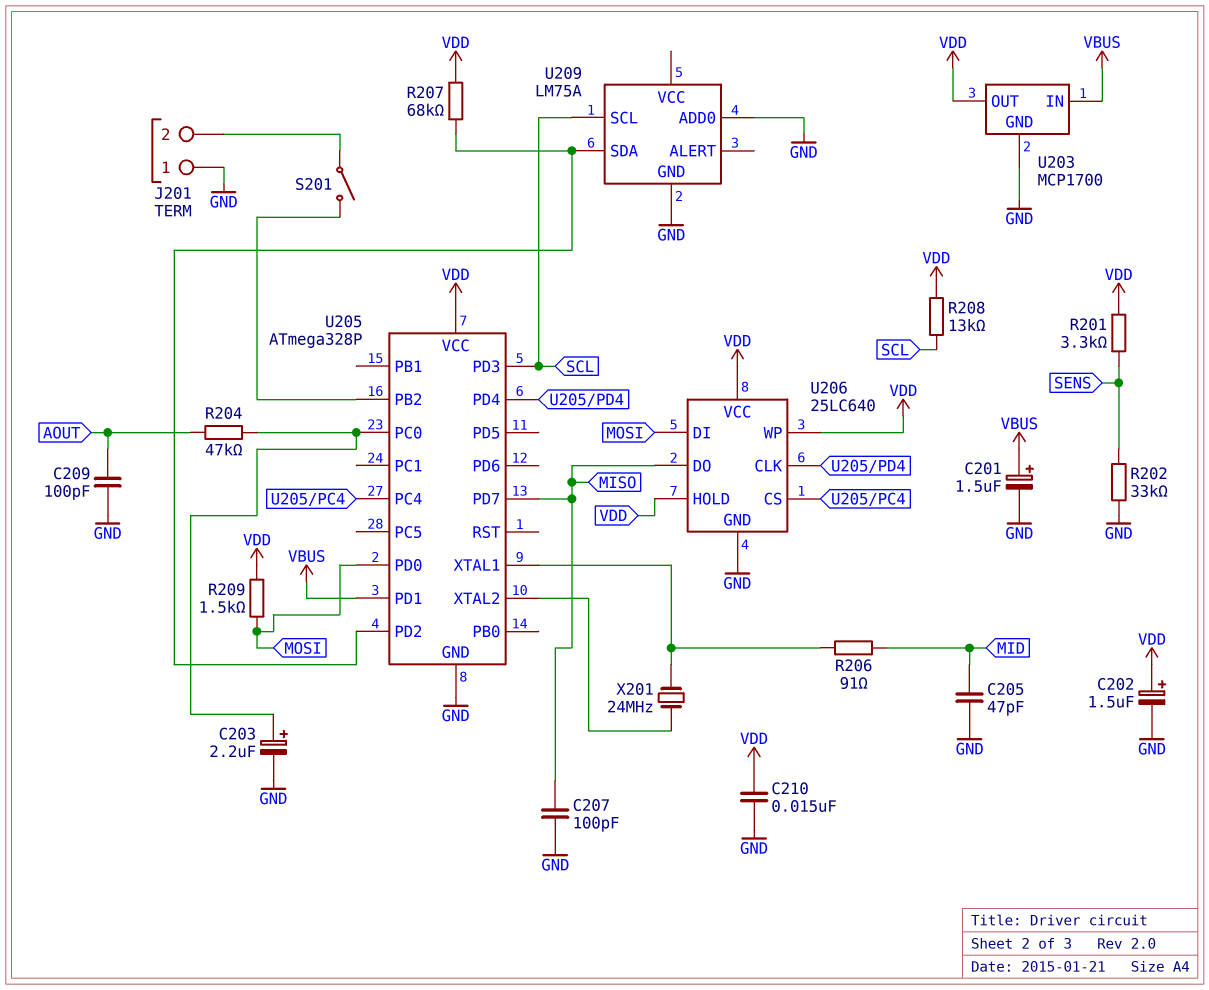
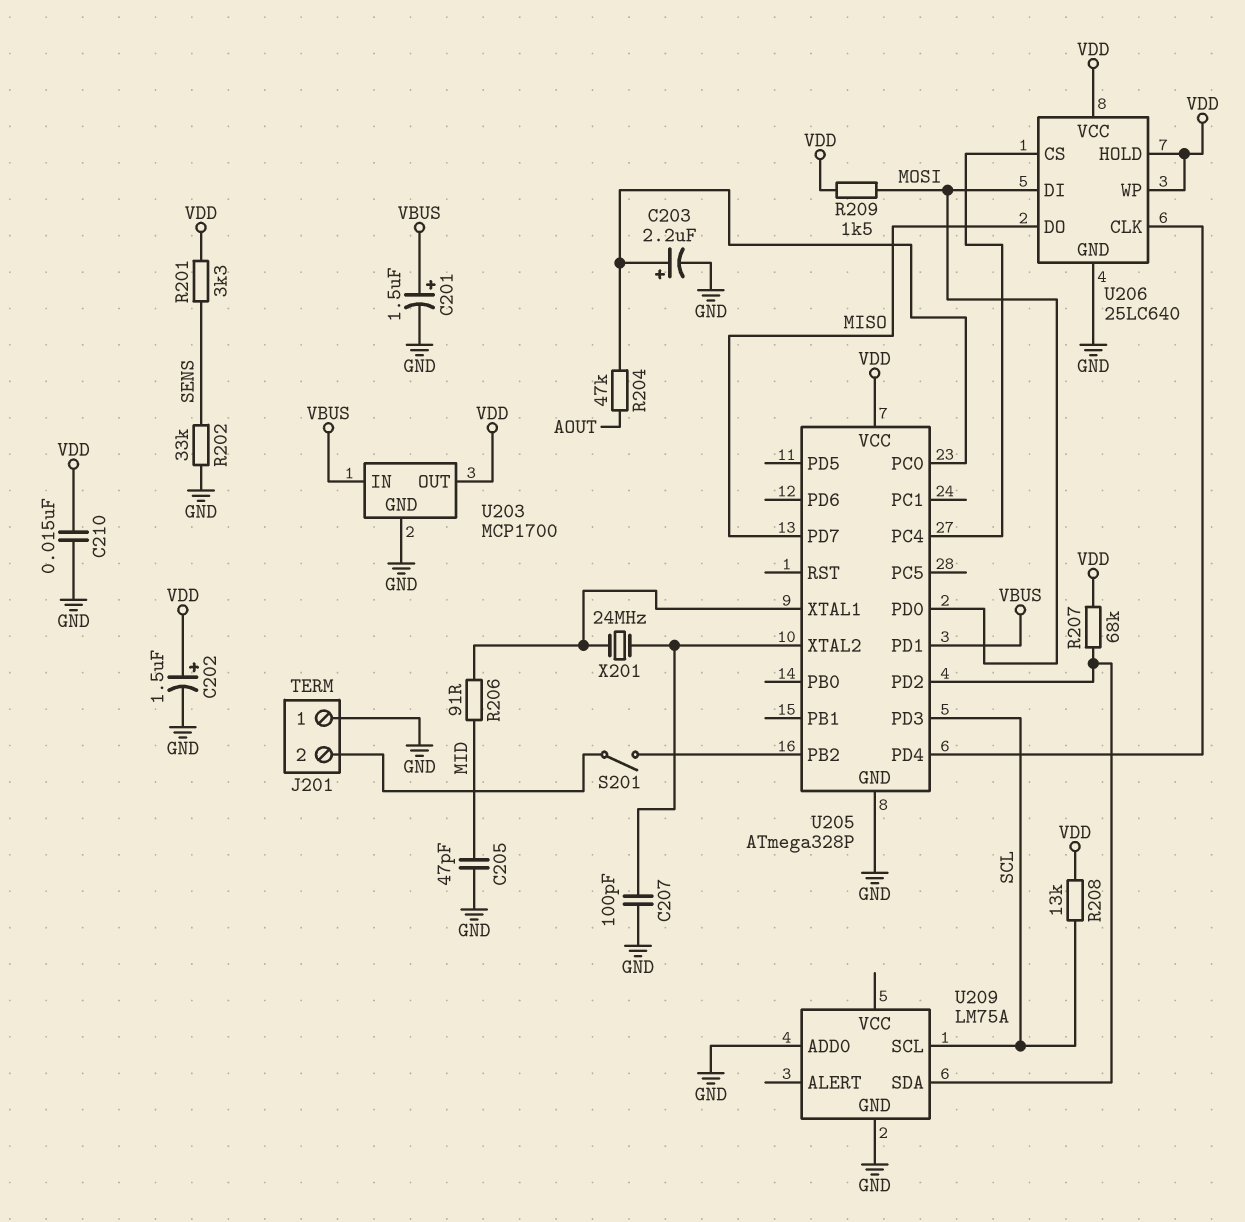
C207: 100pF (GND, MISO) -> 100pF (GND, U205/XTAL2)
C209: 100pF (AOUT, GND) -> none

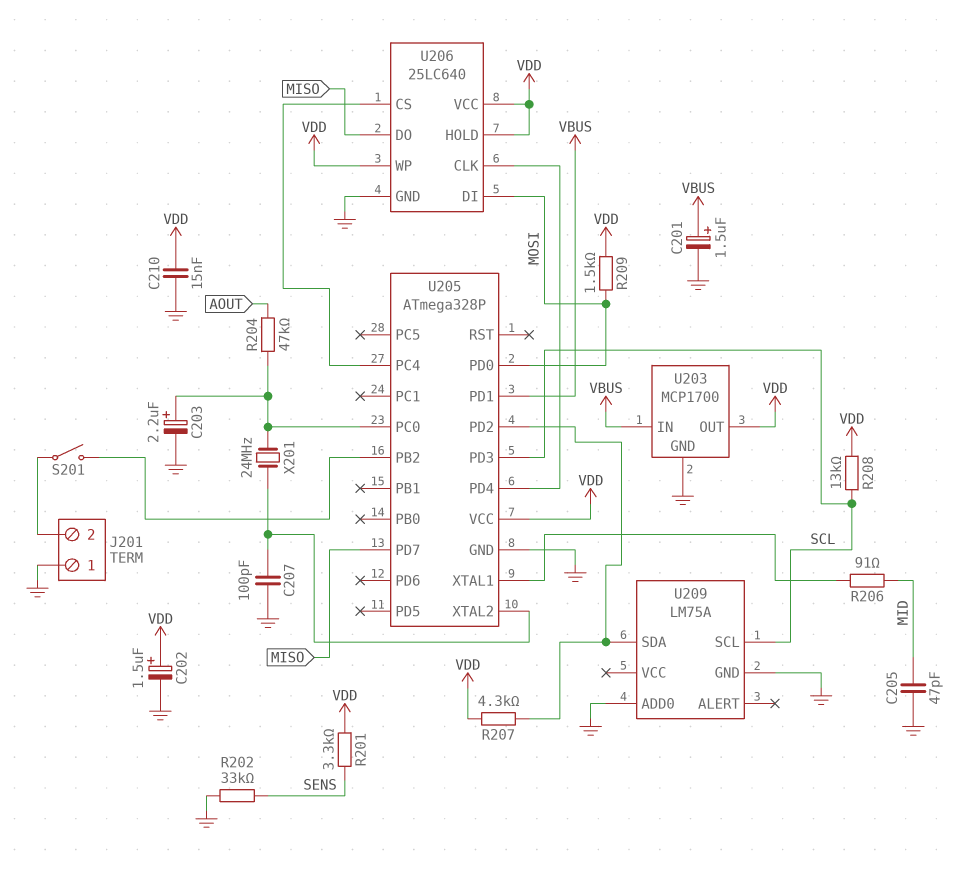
R207: 68k (U205/PD2, VDD) -> 4.3k (U205/PD2, VDD)
X201: 24MHz (U205/XTAL1, U205/XTAL2) -> 24MHz (U205/PC0, U205/XTAL2)

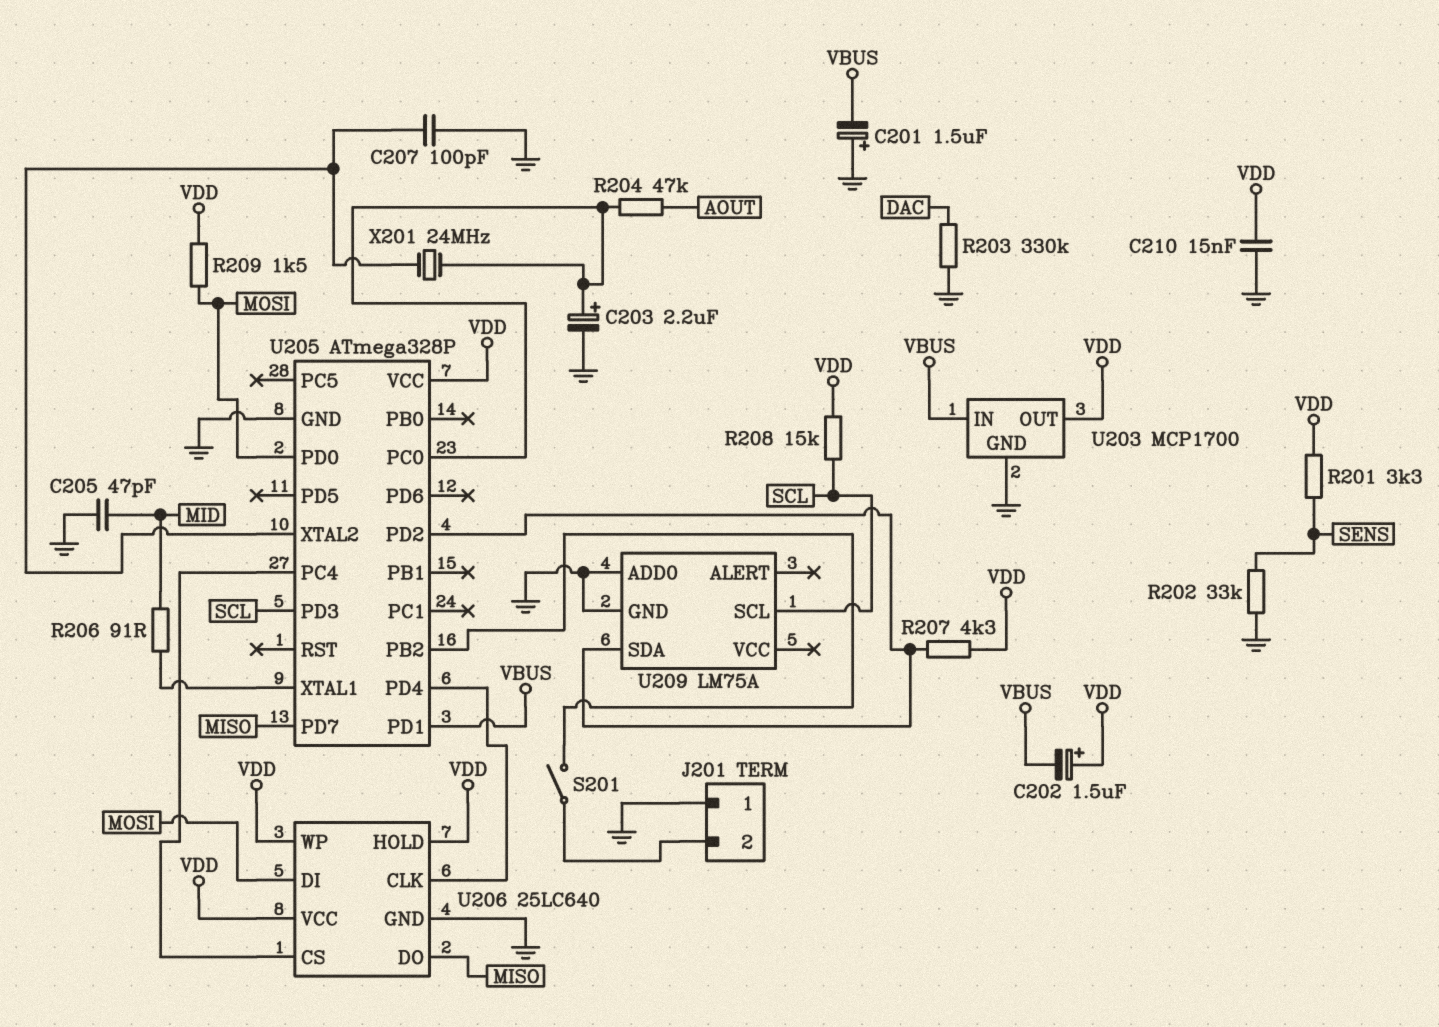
C201: 1.5uF (plus VBUS, minus GND) -> 1.5uF (plus GND, minus VBUS)
C202: 1.5uF (plus VDD, minus GND) -> 1.5uF (plus VDD, minus VBUS)
R203: none -> 330k (DAC, GND)
R208: 13k (SCL, VDD) -> 15k (SCL, VDD)

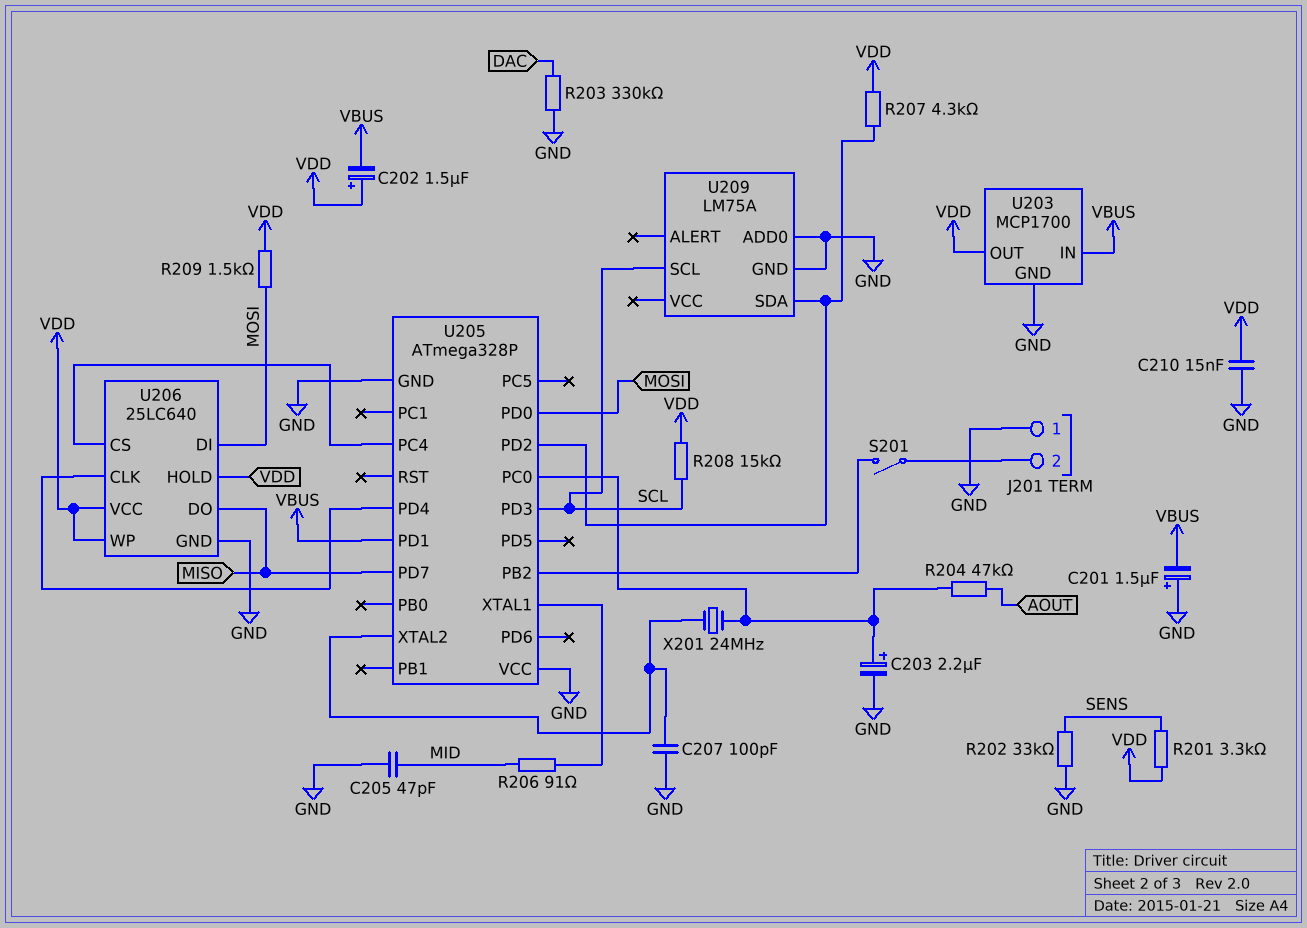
U205 pin VCC: VDD -> GND

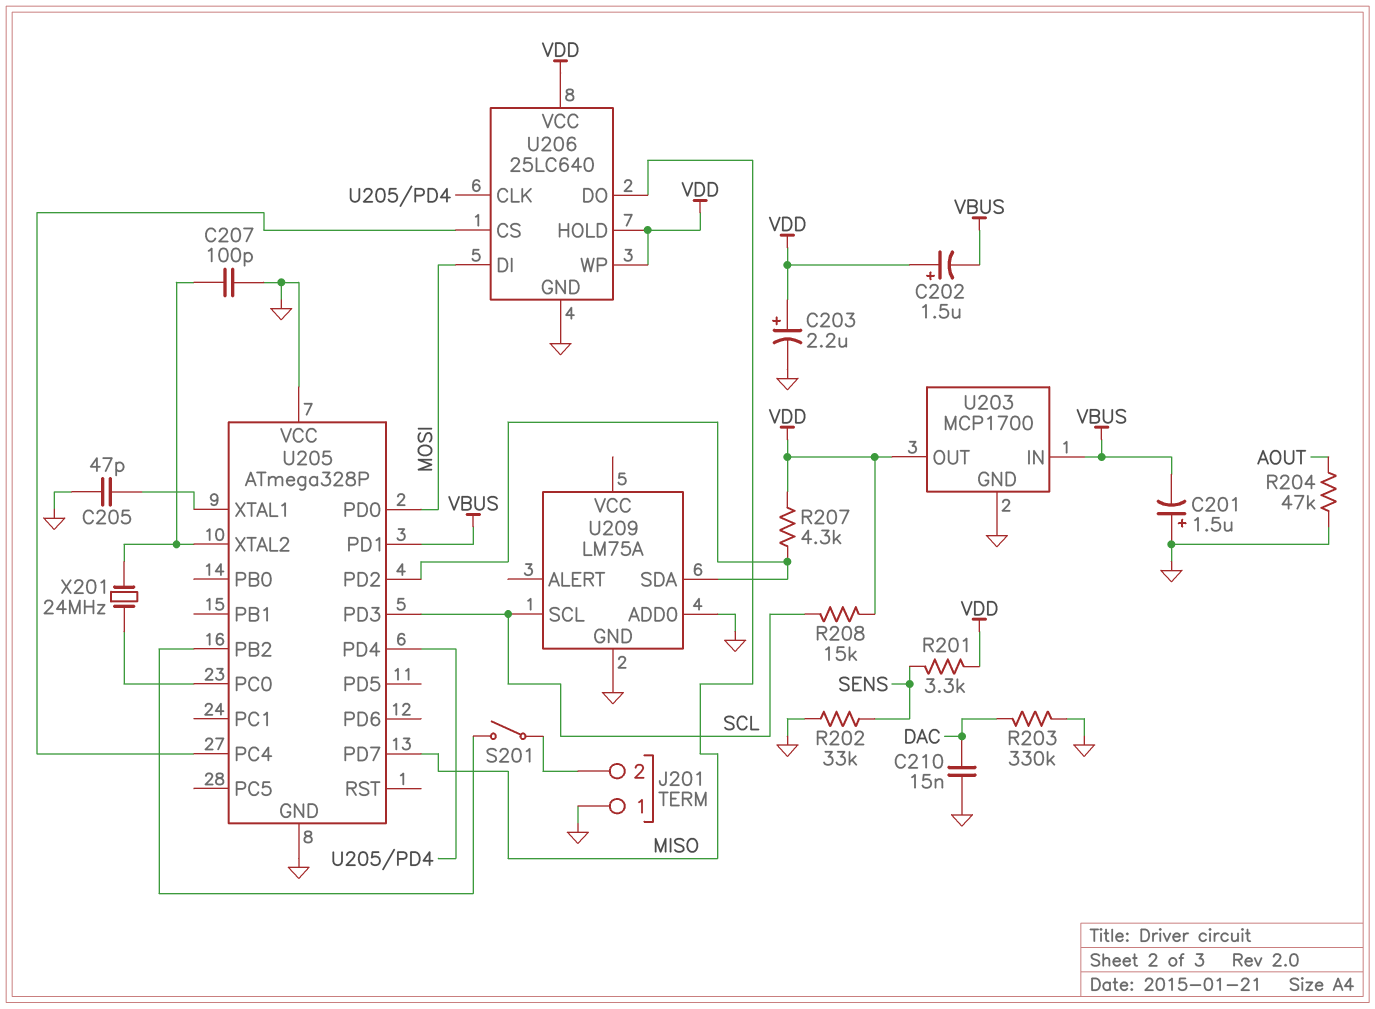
C203: 2.2uF (plus U205/PC0, minus GND) -> 2.2uF (plus VDD, minus GND)
C205: 47pF (GND, MID) -> 47pF (GND, U205/XTAL1)
C210: 15nF (GND, VDD) -> 15nF (DAC, GND)
R204: 47k (AOUT, U205/PC0) -> 47k (AOUT, GND)
R206: 91 (MID, U205/XTAL1) -> none
R209: 1.5k (MOSI, VDD) -> none

